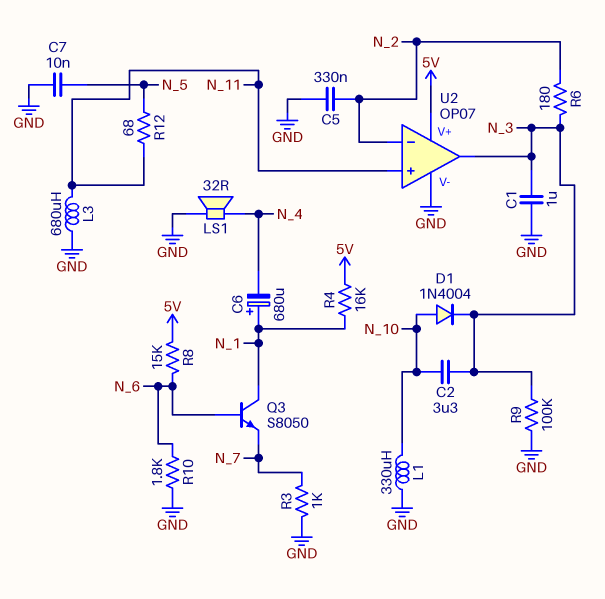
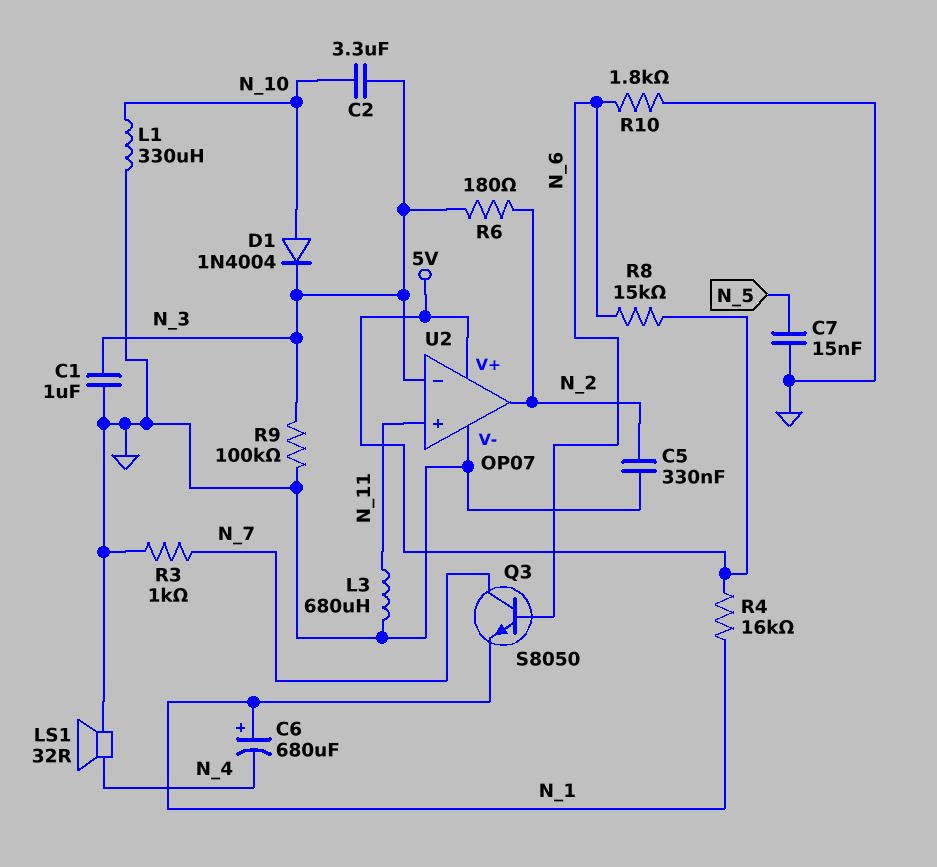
C7: 10nF (GND, N_5) -> 15nF (GND, N_5)
Q3: NPN S8050 (B N_6, C N_1, E N_7) -> NPN S8050 (B N_6, C N_7, E N_1)
R12: 68 (N_5, N_11) -> none
U2 pin in-: N_2 -> N_3
U2 pin out: N_3 -> N_2

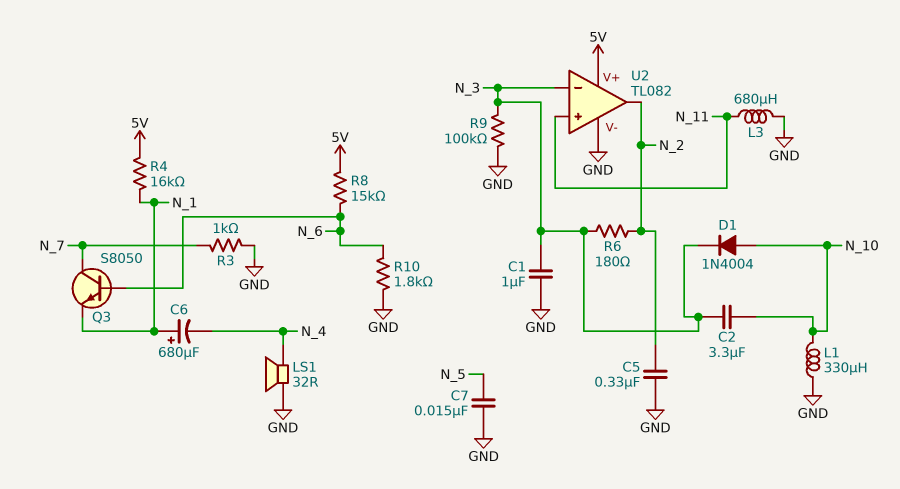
U2: OP07 -> TL082

